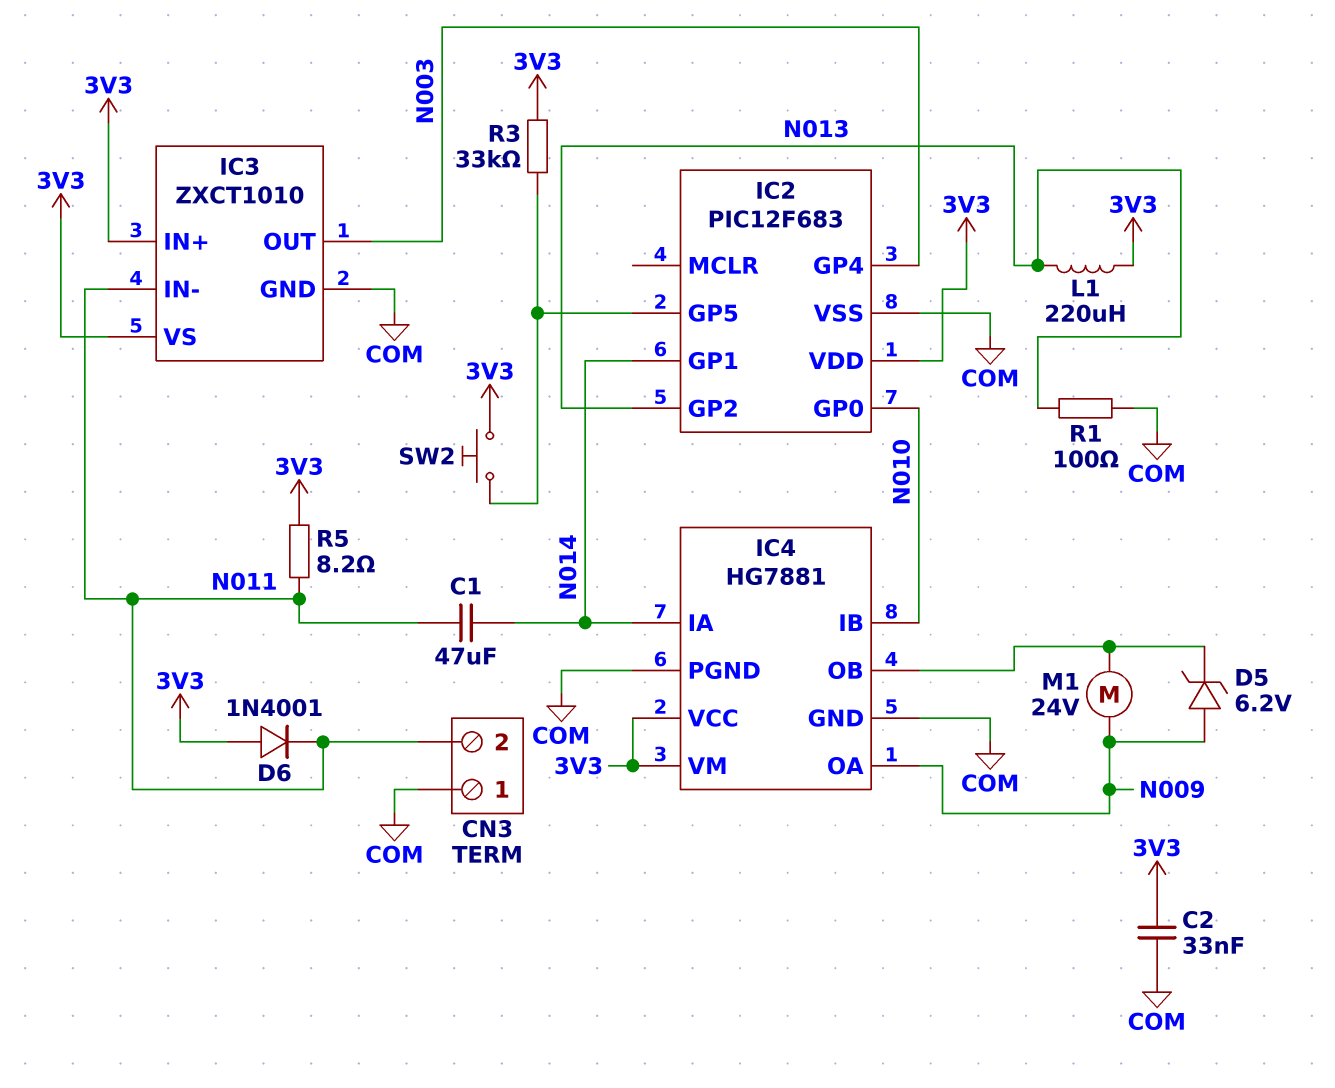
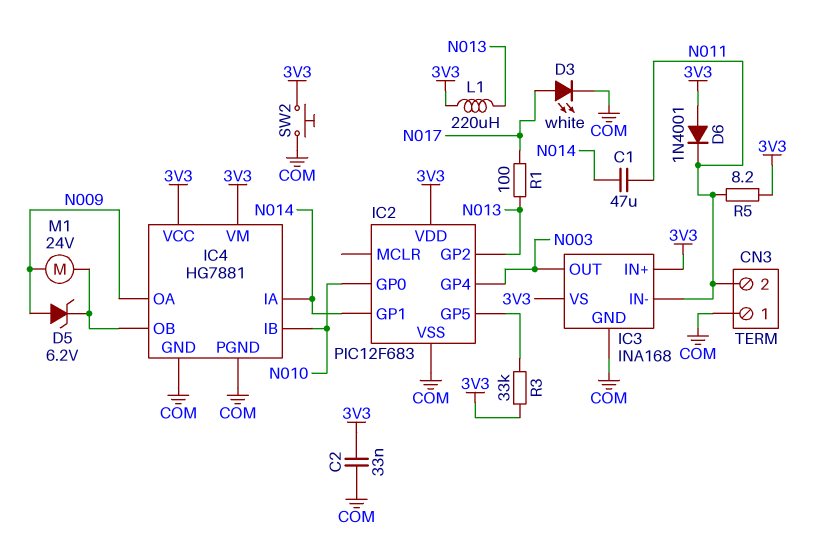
D3: none -> LED white (A N017, K COM)
IC3: ZXCT1010 -> INA168
R1: 100 (COM, N013) -> 100 (N013, N017)
SW2: button (3V3, IC2/GP5) -> button (3V3, COM)

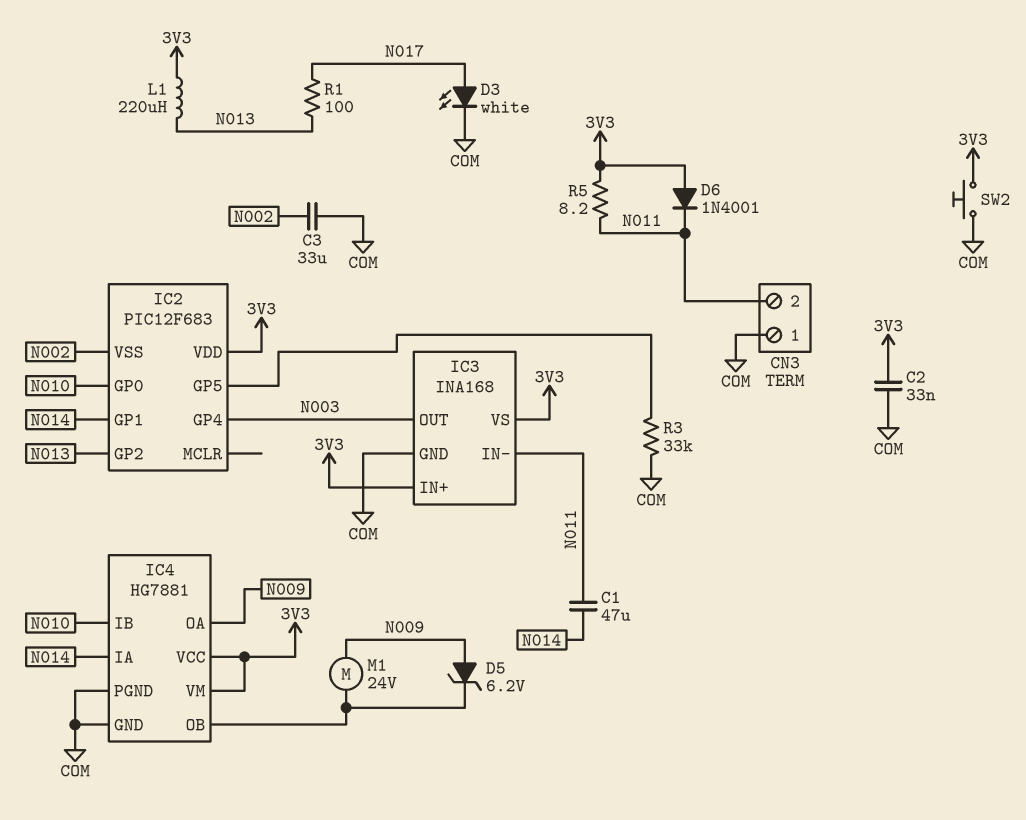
C3: none -> 33uF (COM, N002)
IC2 pin VSS: COM -> N002
R3: 33k (3V3, IC2/GP5) -> 33k (COM, IC2/GP5)

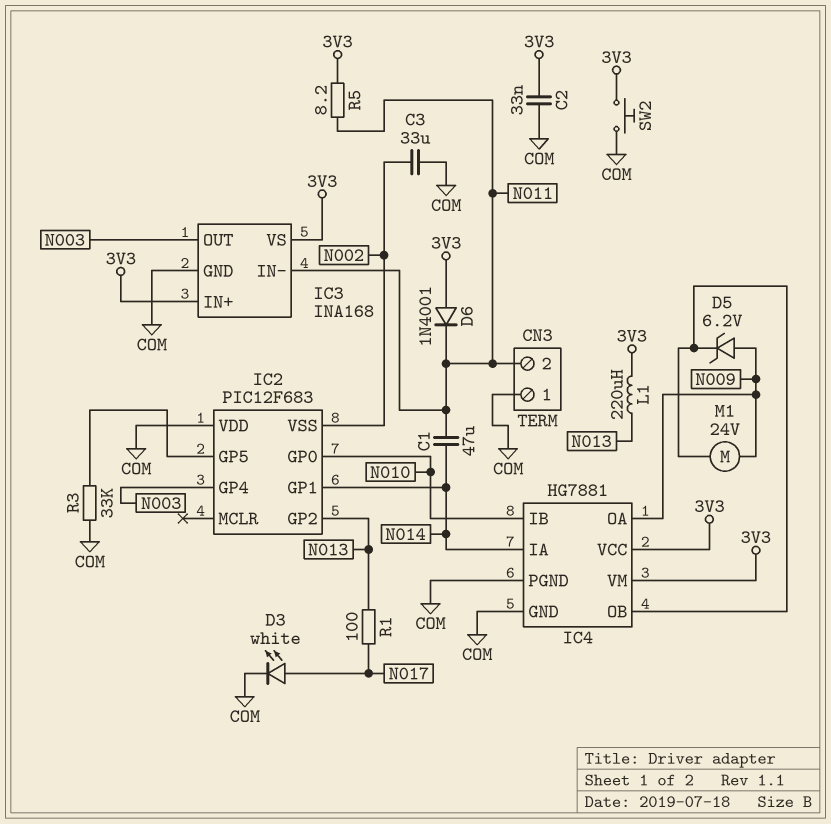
IC2 pin VDD: 3V3 -> COM

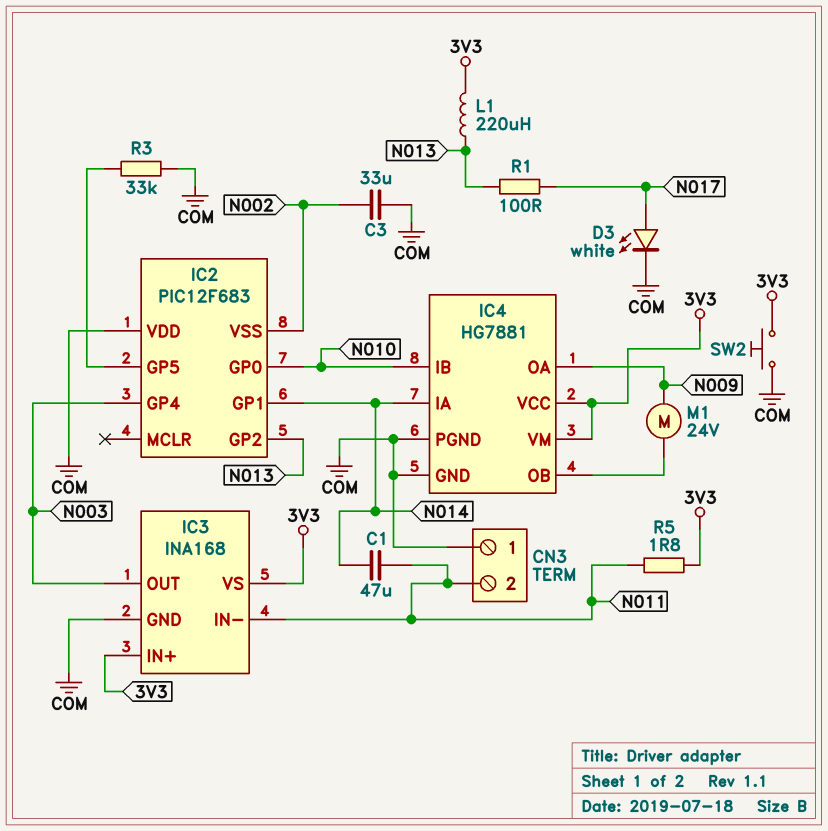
C2: 33nF (3V3, COM) -> none
D5: zener 6.2V (A N009, K IC4/OB) -> none
D6: diode 1N4001 (A 3V3, K N011) -> none
R5: 8.2 (3V3, N011) -> 1.8 (3V3, N011)

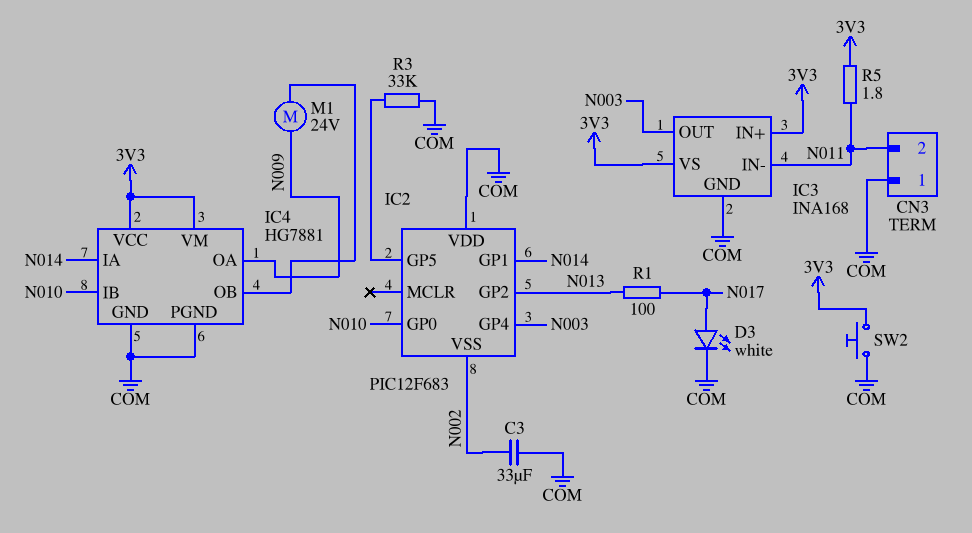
C1: 47uF (N011, N014) -> none
L1: 220uH (3V3, N013) -> none

